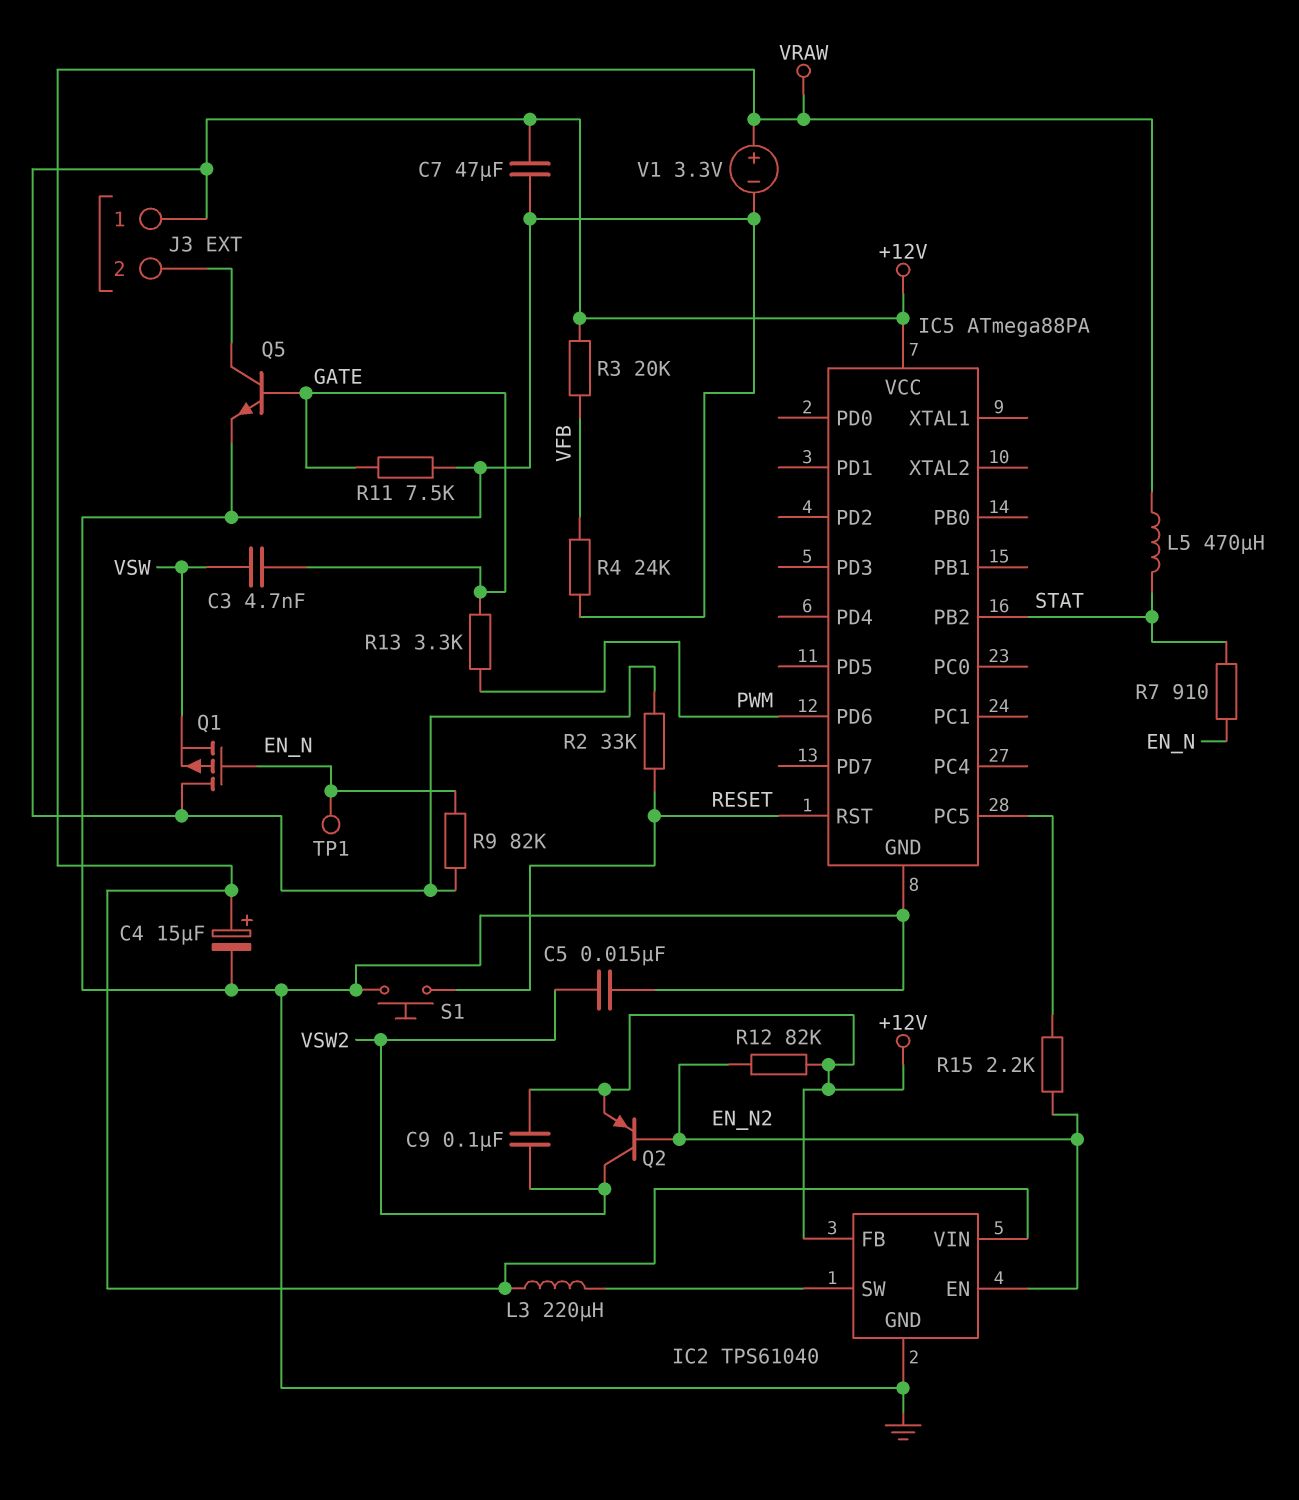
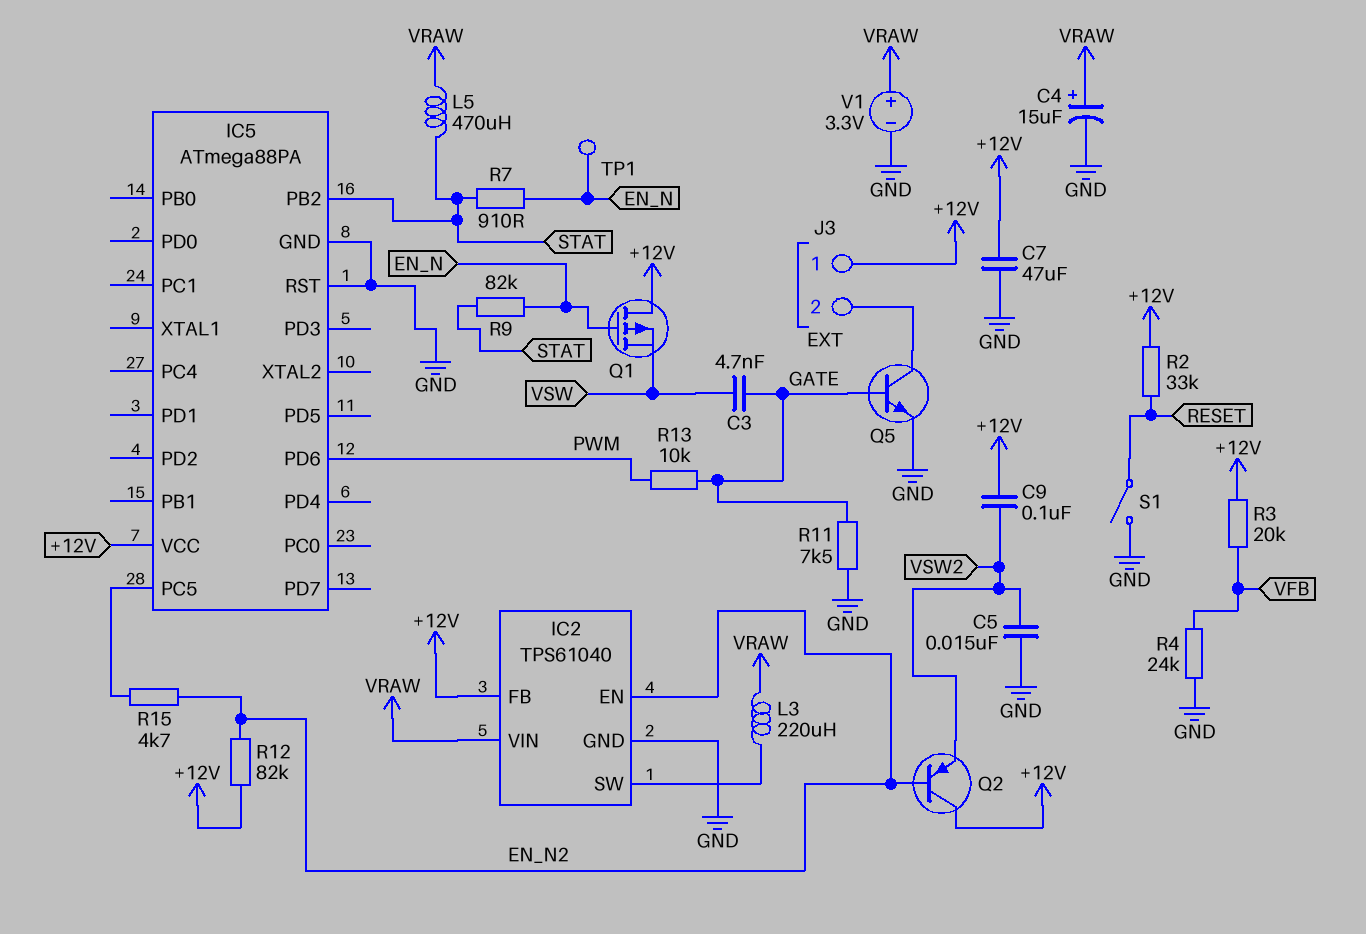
IC5 pin RST: RESET -> GND
Q2: PNP (B EN_N2, C VSW2, E +12V) -> PNP (B EN_N2, C +12V, E VSW2)
R9: 82k (+12V, EN_N) -> 82k (EN_N, STAT)
R13: 3.3k (GATE, PWM) -> 10k (GATE, PWM)
R15: 2.2k (EN_N2, IC5/PC5) -> 4.7k (EN_N2, IC5/PC5)
S1: button (GND, RESET) -> switch (GND, RESET)

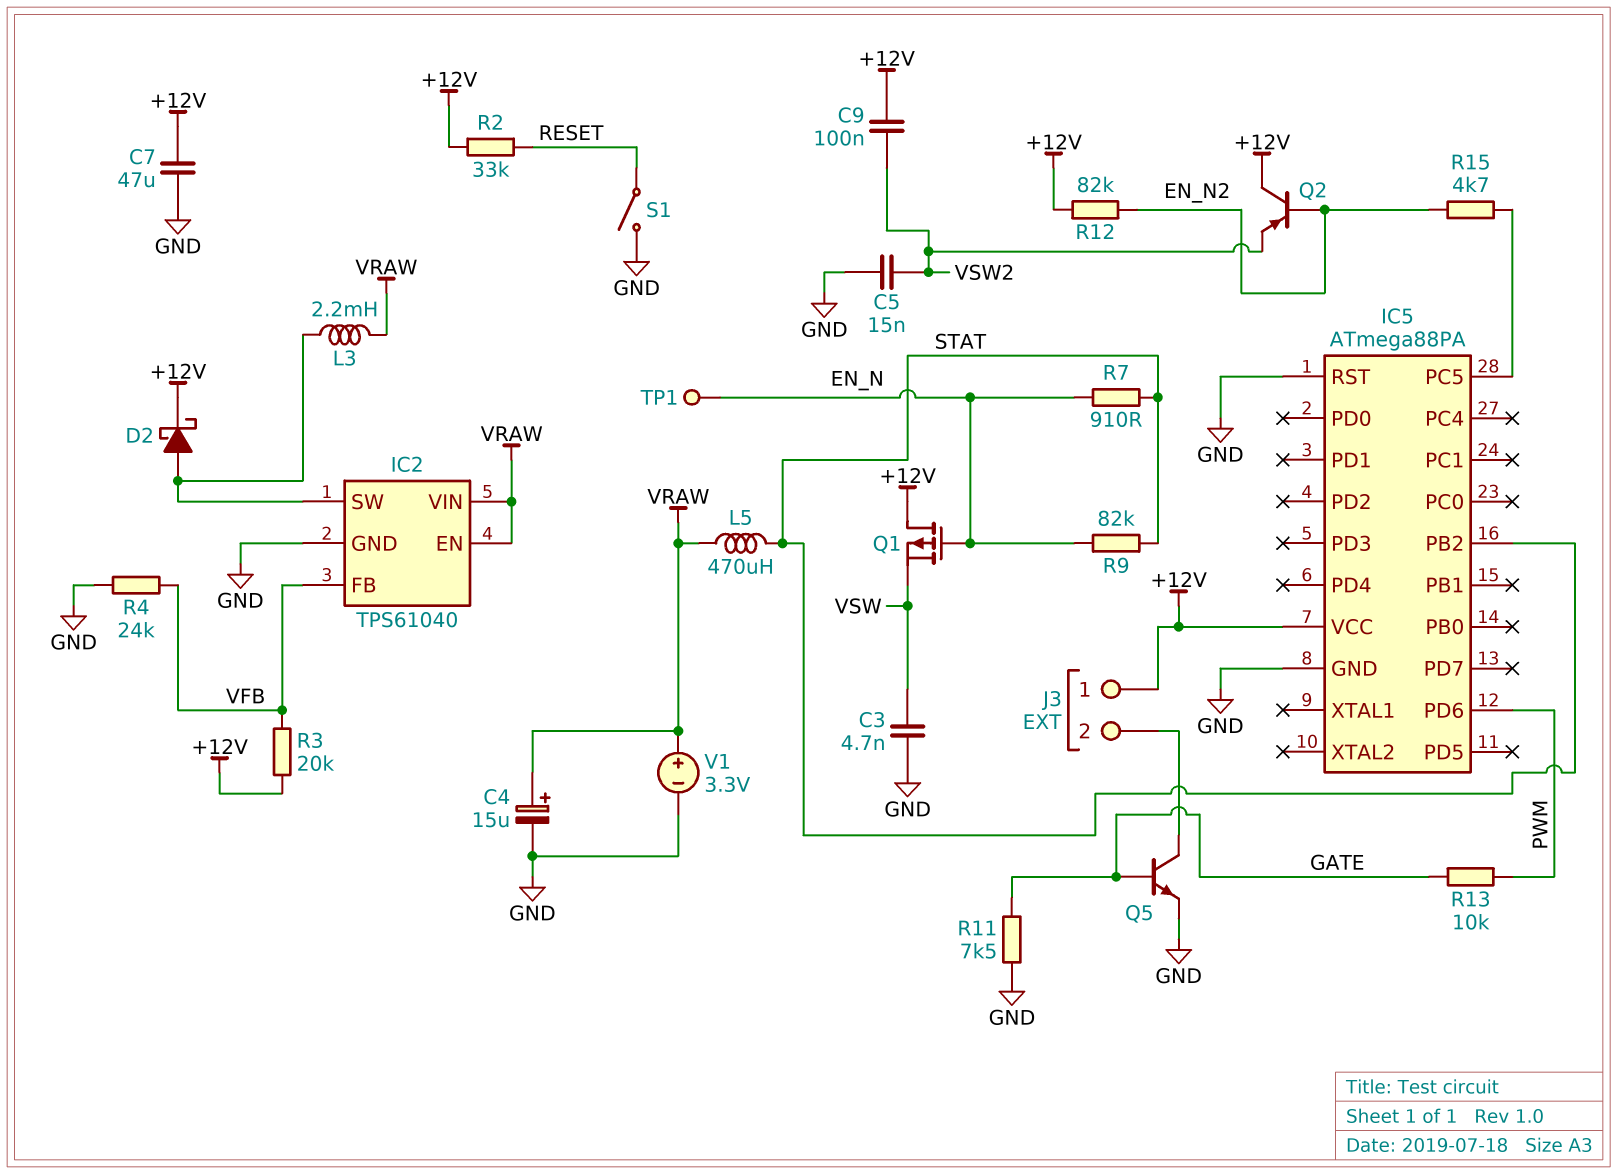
C3: 4.7nF (GATE, VSW) -> 4.7nF (GND, VSW)
D2: none -> schottky (A IC2/SW, K +12V)
IC2 pin EN: EN_N2 -> VRAW
IC2 pin FB: +12V -> VFB
L3: 220uH (IC2/SW, VRAW) -> 2.2mH (IC2/SW, VRAW)

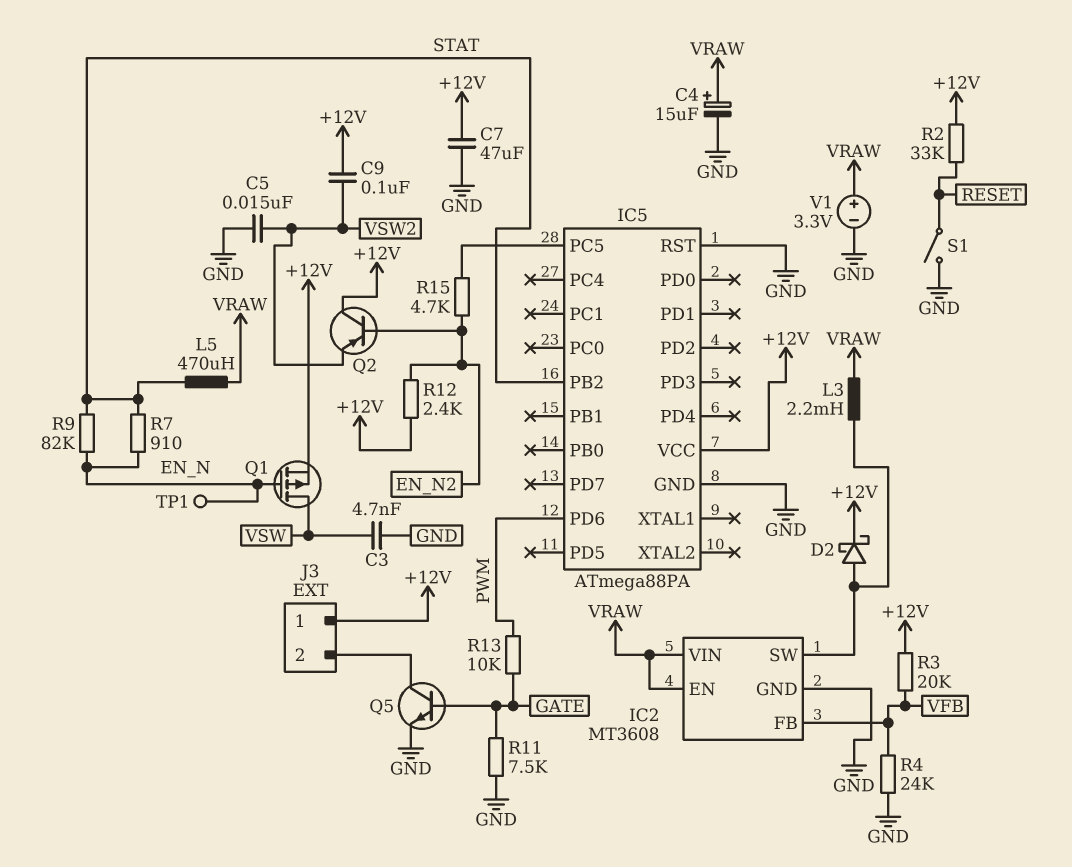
IC2: TPS61040 -> MT3608
Q1: PMOS (G EN_N, D +12V, S VSW) -> PMOS (G EN_N, D VSW, S +12V)
R12: 82k (+12V, EN_N2) -> 2.4k (+12V, EN_N2)

